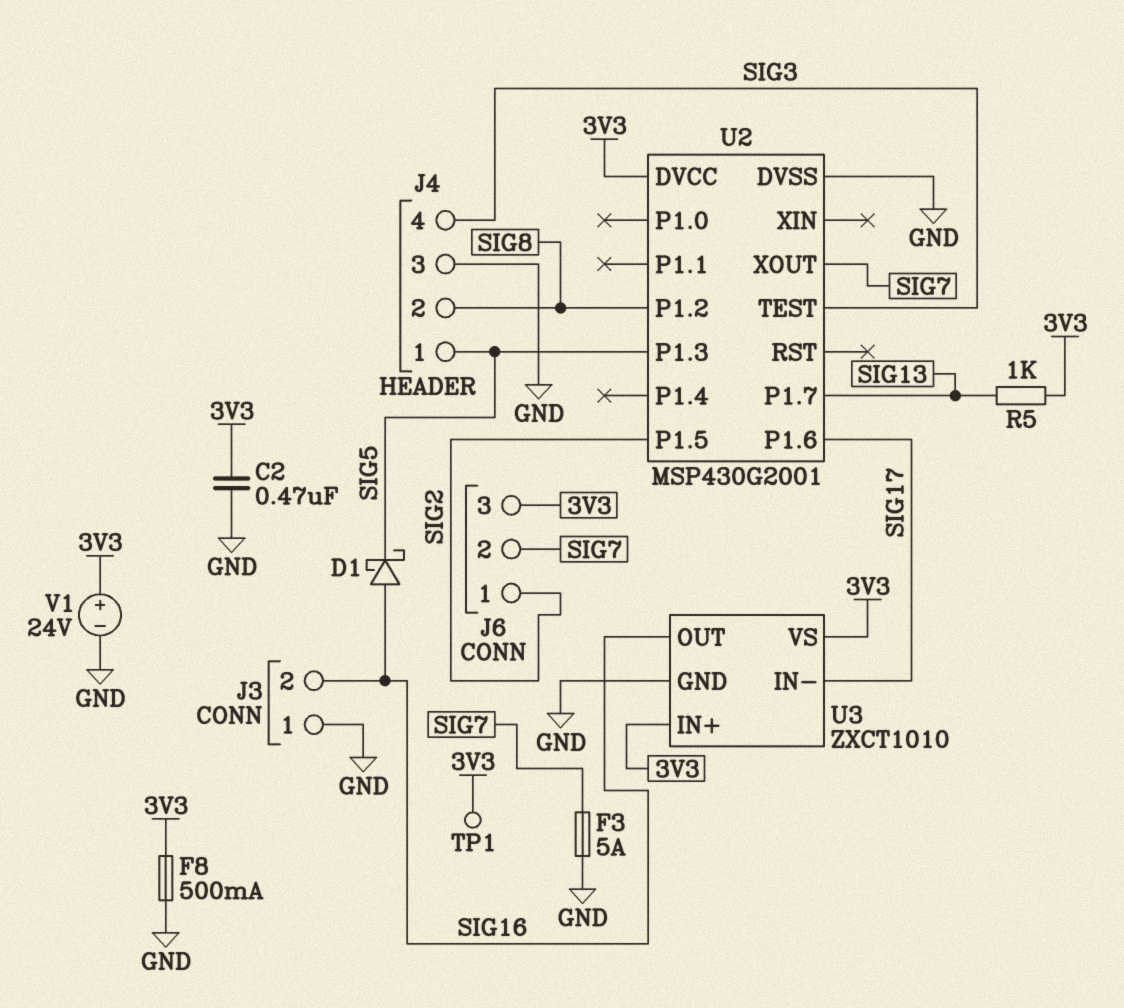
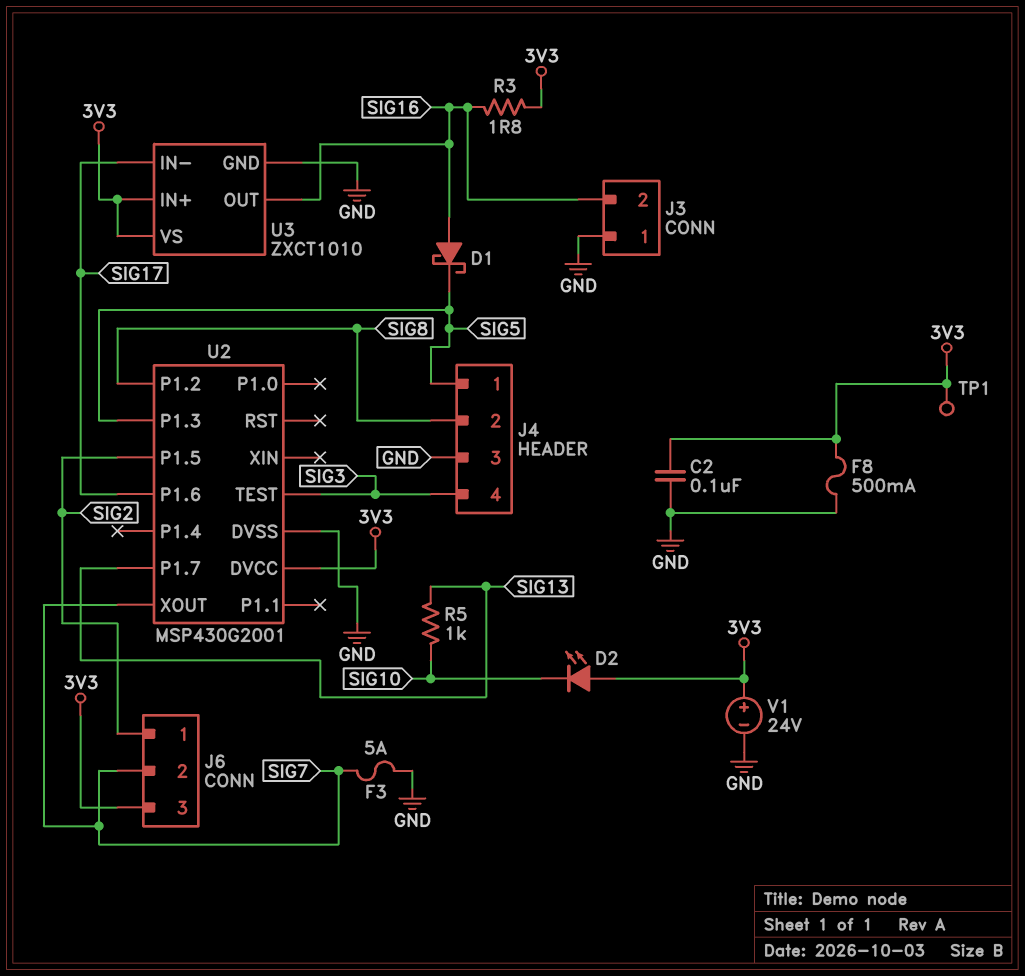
C2: 470nF (3V3, GND) -> 100nF (3V3, GND)
D2: none -> LED (A 3V3, K SIG10)
R3: none -> 1.8 (3V3, SIG16)
R5: 1k (3V3, SIG13) -> 1k (SIG10, SIG13)

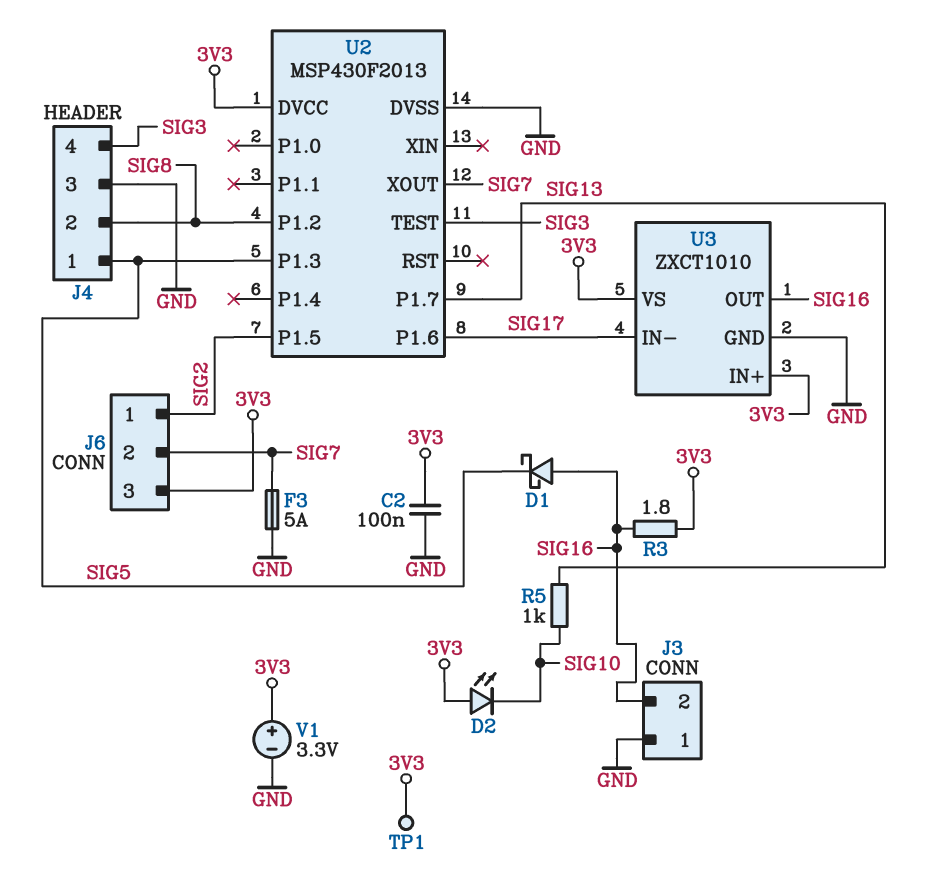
F8: 500mA (3V3, GND) -> none
U2: MSP430G2001 -> MSP430F2013
V1: 24V (plus 3V3, minus GND) -> 3.3V (plus 3V3, minus GND)

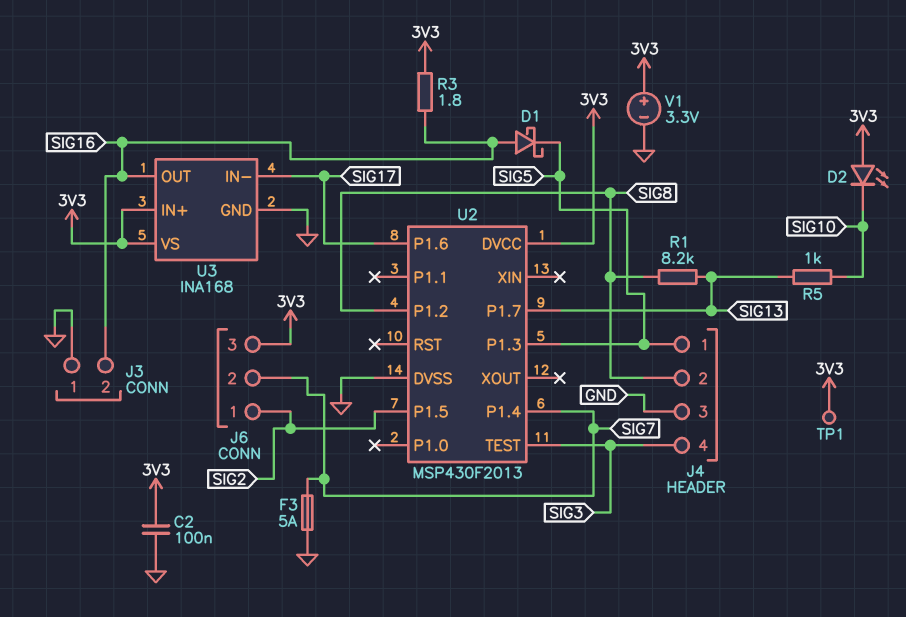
R1: none -> 8.2k (SIG8, SIG13)
U2 pin P1.4: none -> SIG7
U2 pin XOUT: SIG7 -> none
U3: ZXCT1010 -> INA168

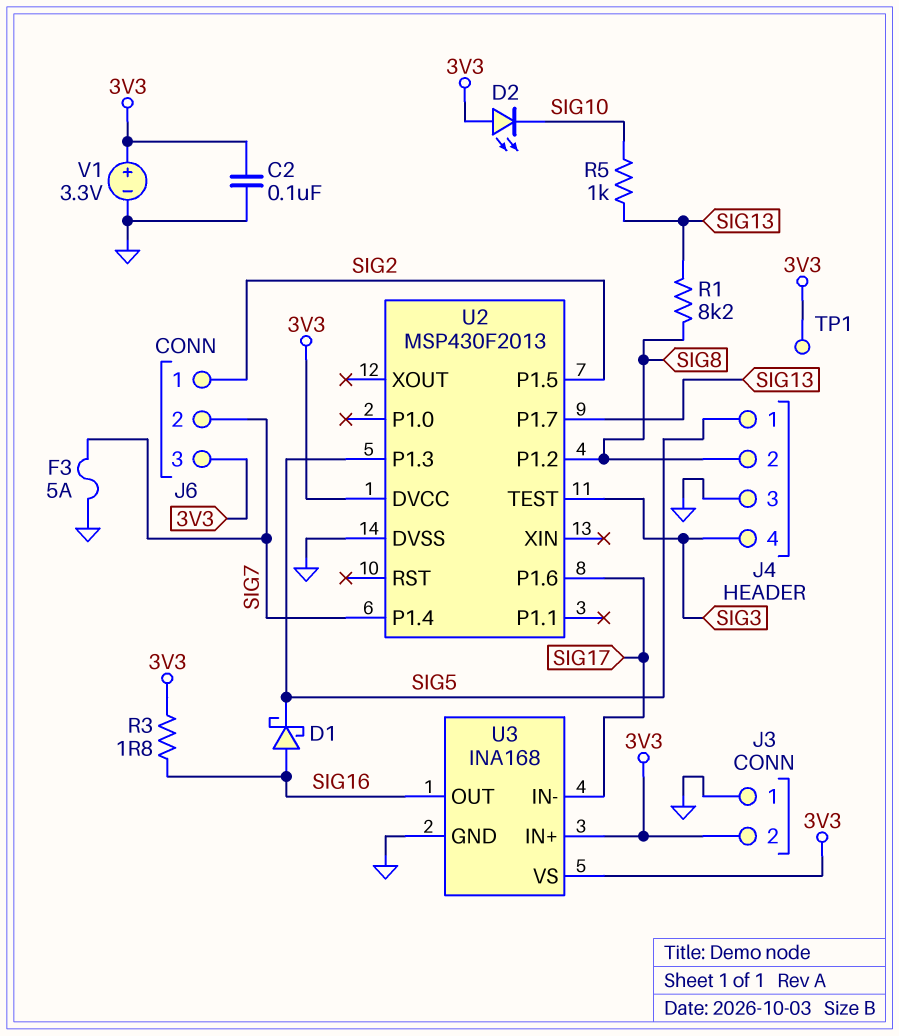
J3 pin 2: SIG16 -> 3V3

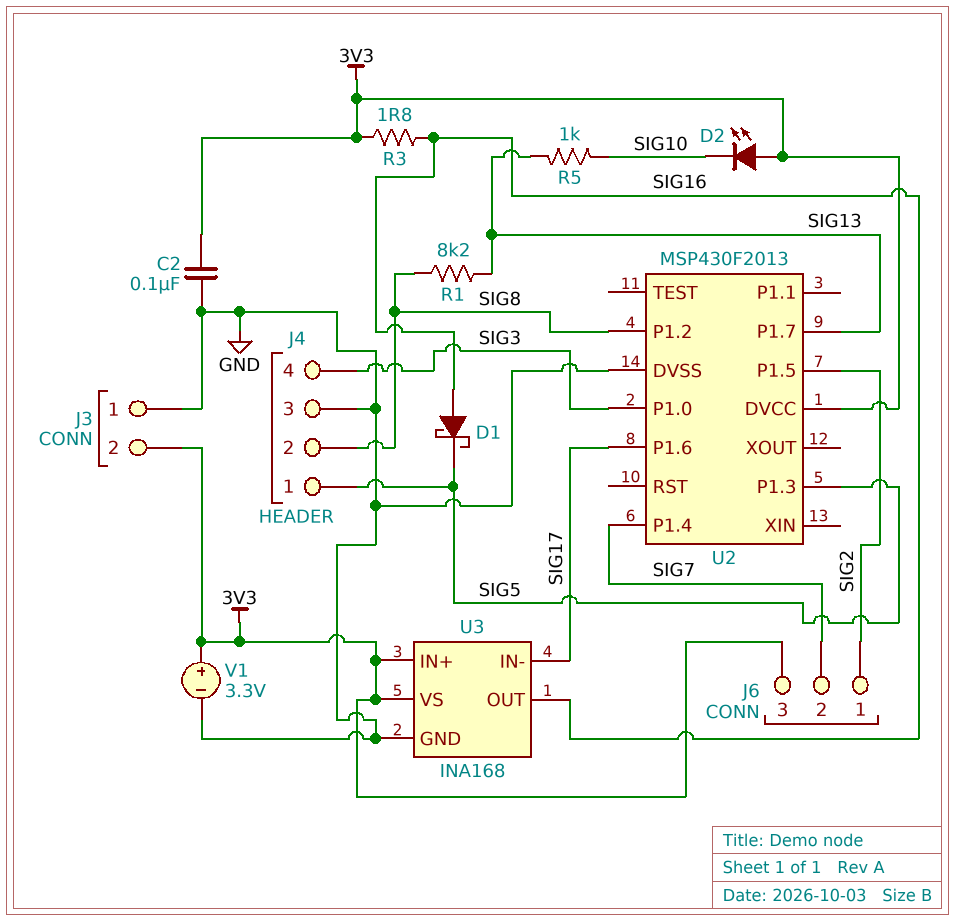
F3: 5A (GND, SIG7) -> none
TP1: test point (3V3) -> none
U2 pin P1.0: none -> SIG3
U2 pin TEST: SIG3 -> none

